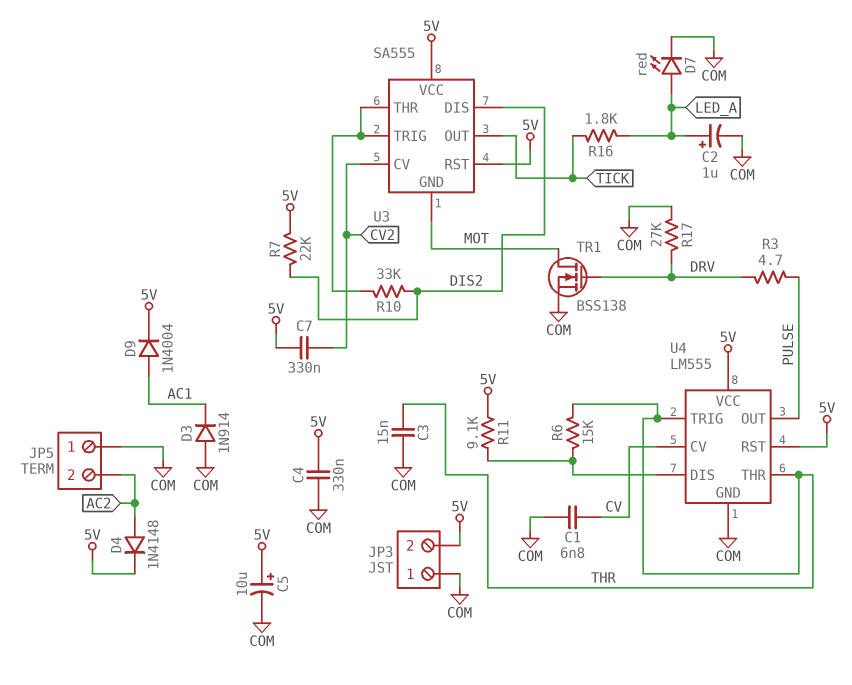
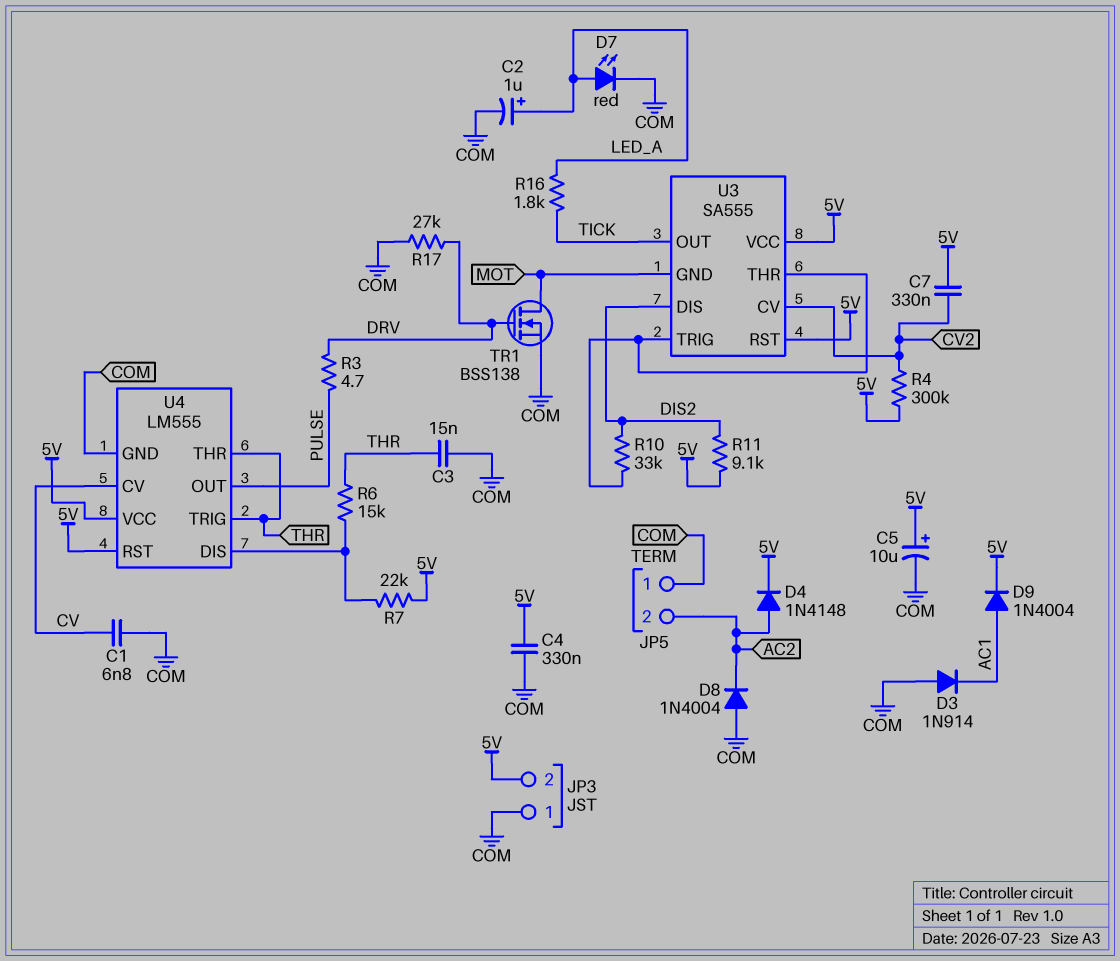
D8: none -> diode 1N4004 (A COM, K AC2)
R4: none -> 300k (5V, CV2)
R7: 22k (5V, DIS2) -> 22k (5V, U4/DIS)
R11: 9.1k (5V, U4/DIS) -> 9.1k (5V, DIS2)

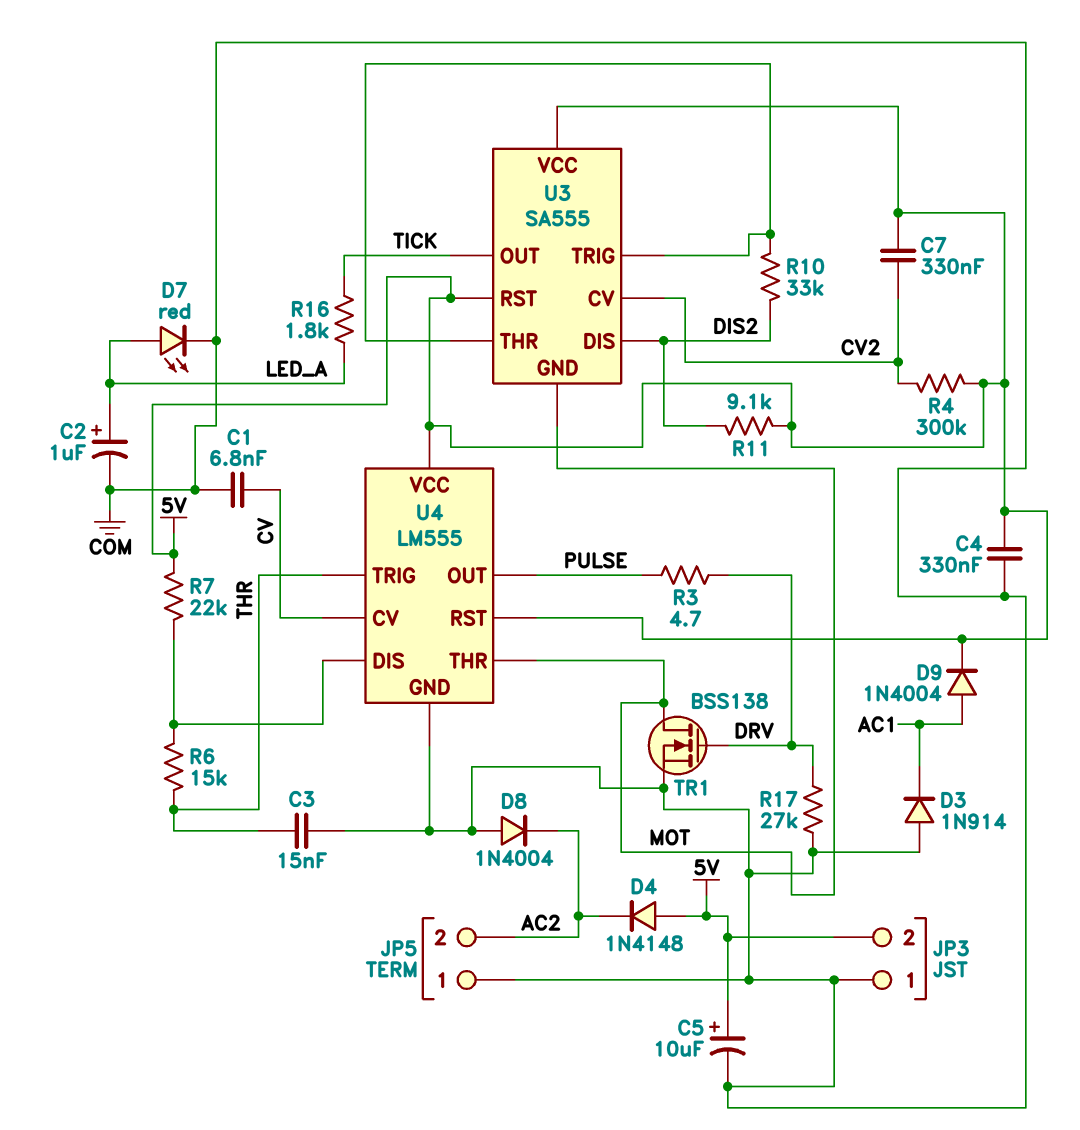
D4: diode 1N4148 (A AC2, K 5V) -> diode 1N4148 (A 5V, K AC2)
U4 pin THR: THR -> MOT

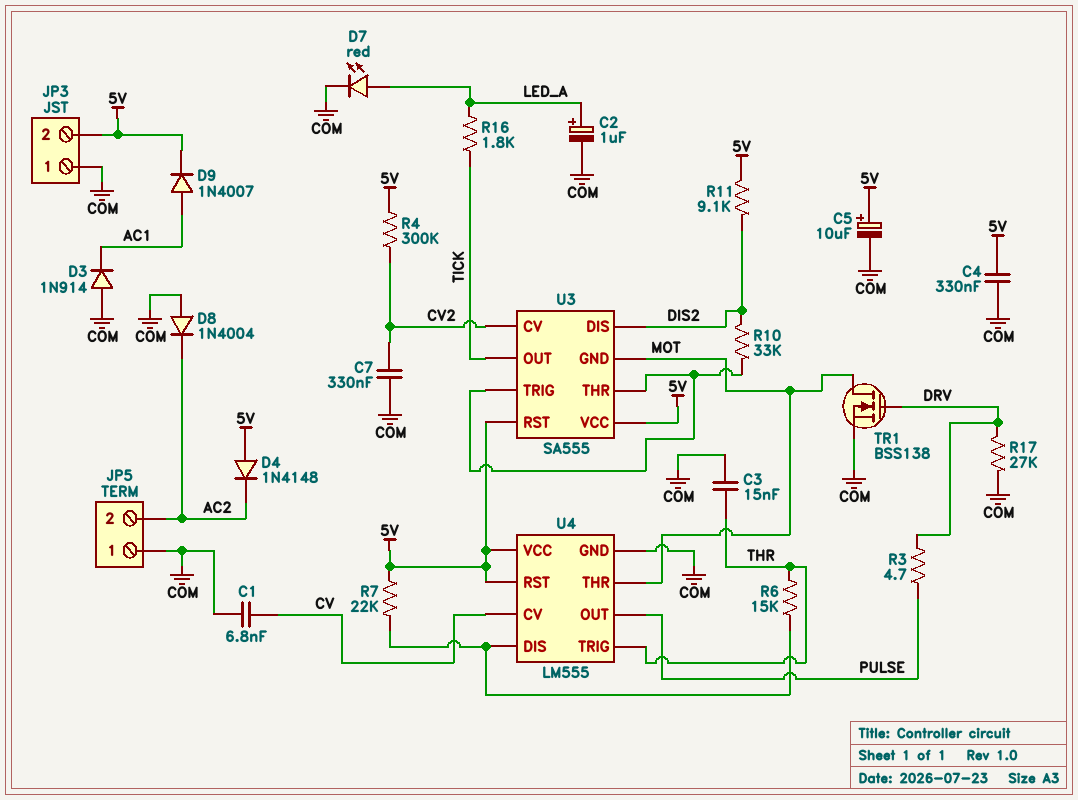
C7: 330nF (5V, CV2) -> 330nF (COM, CV2)
D9: diode 1N4004 (A AC1, K 5V) -> diode 1N4007 (A AC1, K 5V)

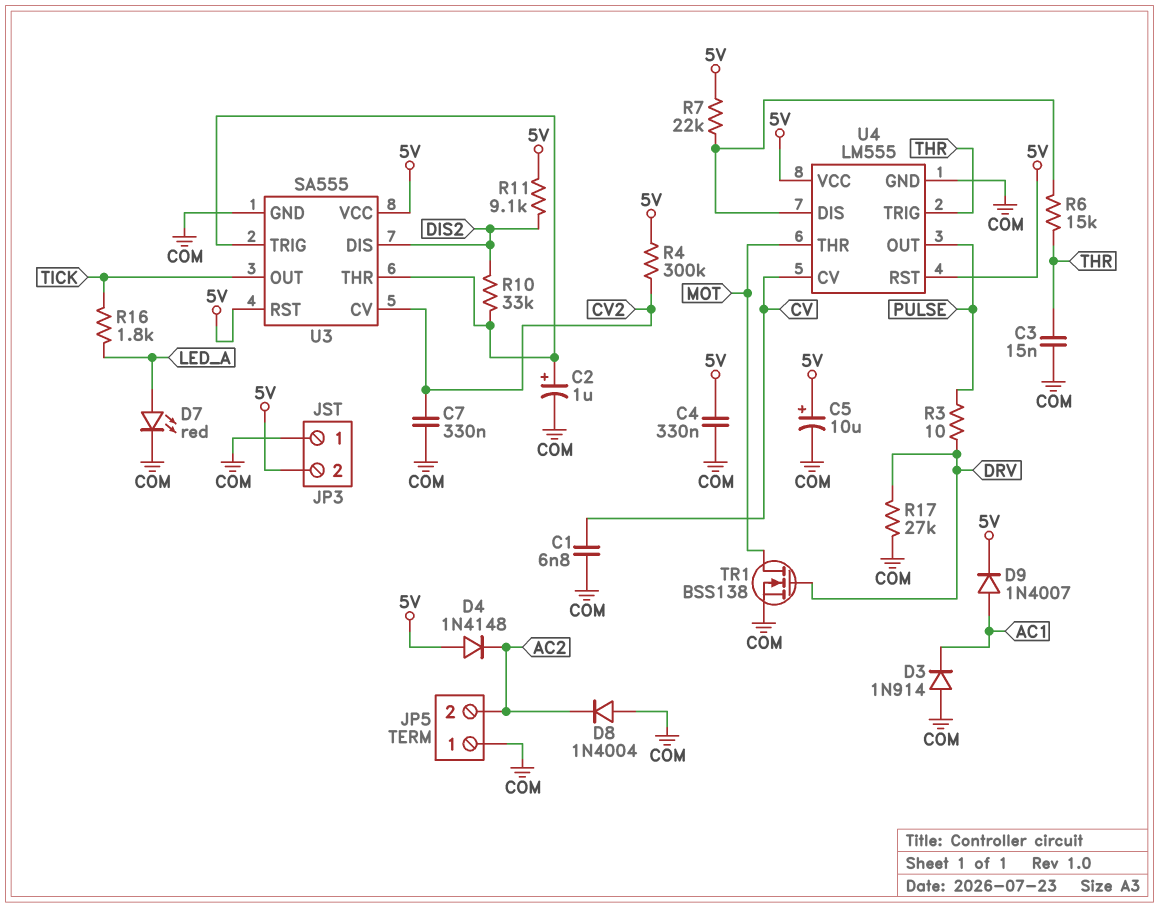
C2: 1uF (plus LED_A, minus COM) -> 1uF (plus U3/THR, minus COM)
R3: 4.7 (DRV, PULSE) -> 10 (DRV, PULSE)
U3 pin GND: MOT -> COM

